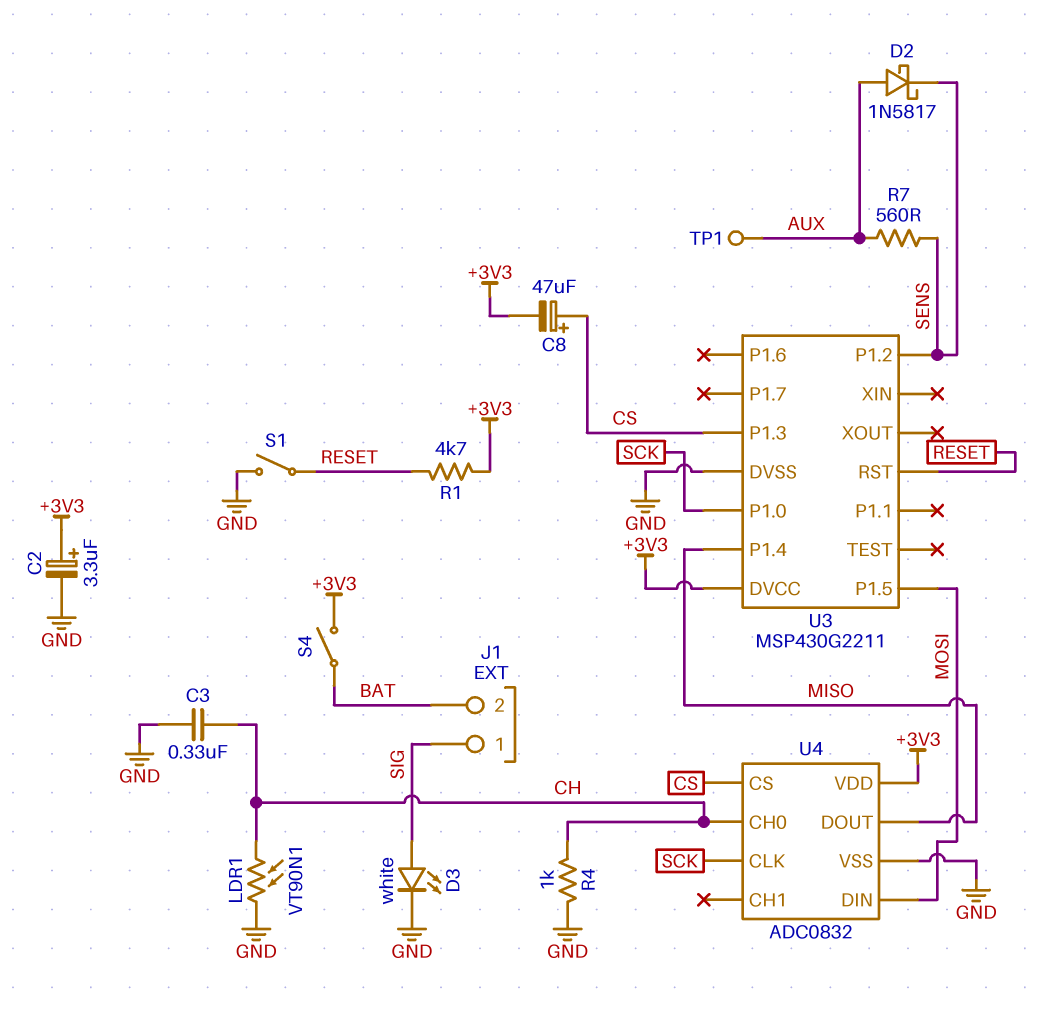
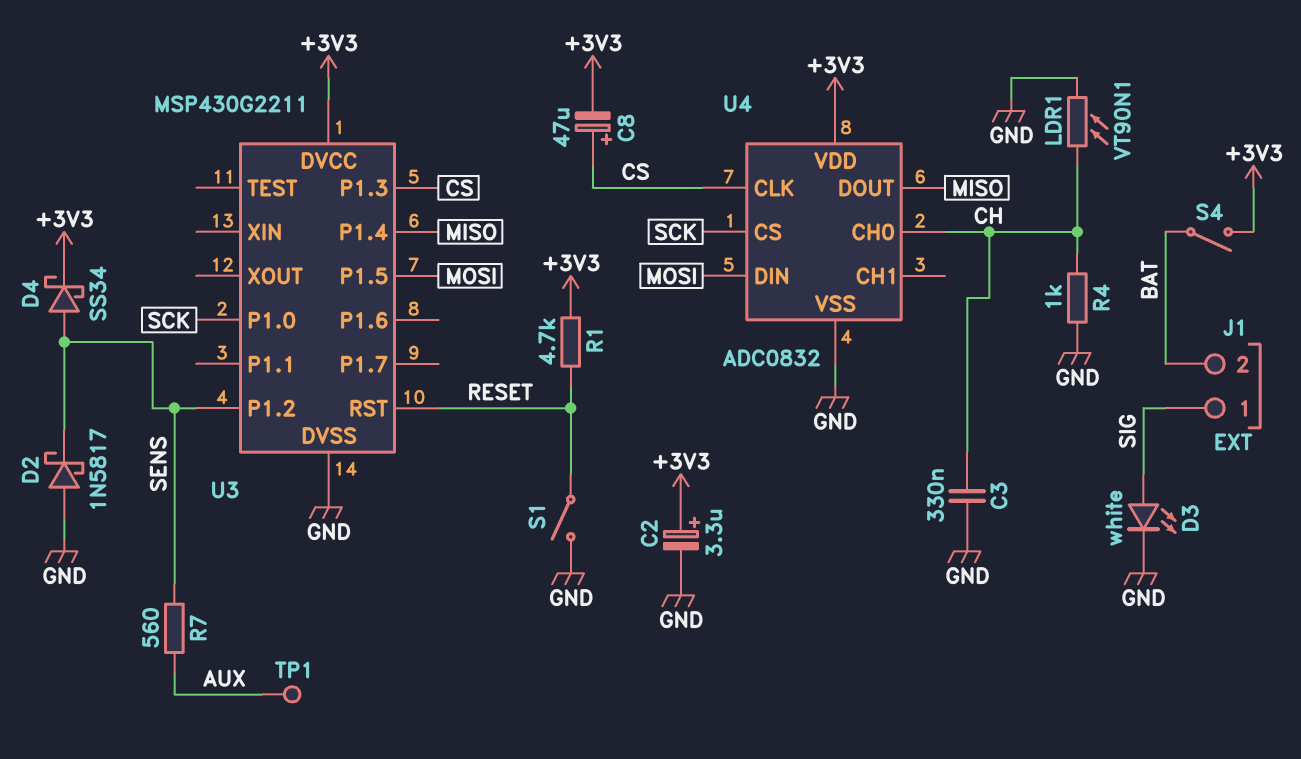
D2: schottky 1N5817 (A AUX, K SENS) -> schottky 1N5817 (A GND, K SENS)
D4: none -> schottky SS34 (A SENS, K +3V3)
U4 pin CLK: SCK -> CS
U4 pin CS: CS -> SCK

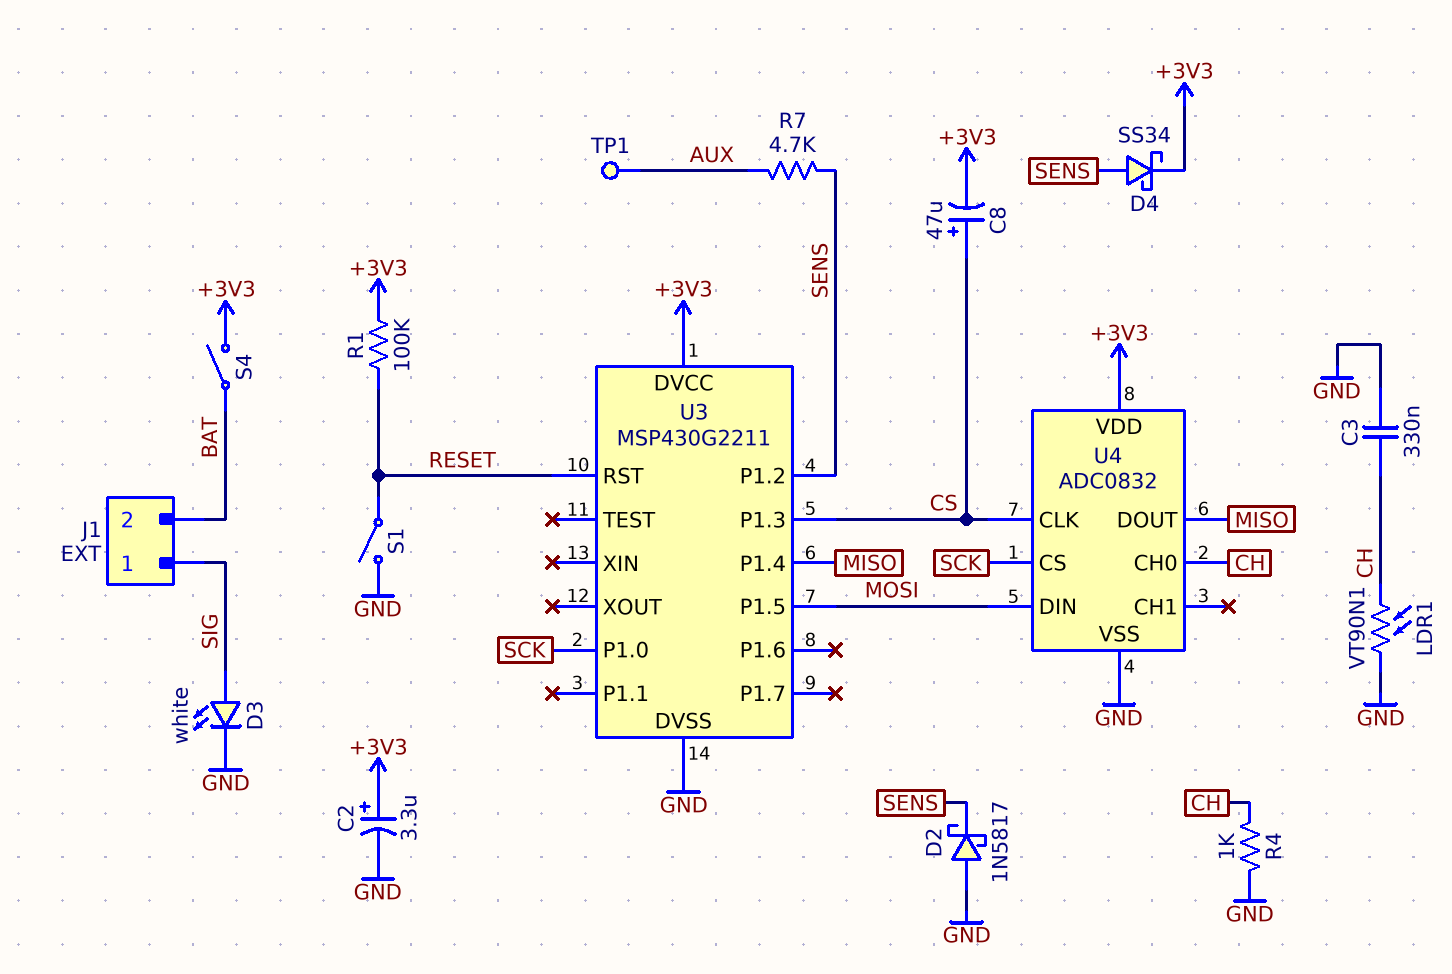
R1: 4.7k (+3V3, RESET) -> 100k (+3V3, RESET)
R7: 560 (AUX, SENS) -> 4.7k (AUX, SENS)

